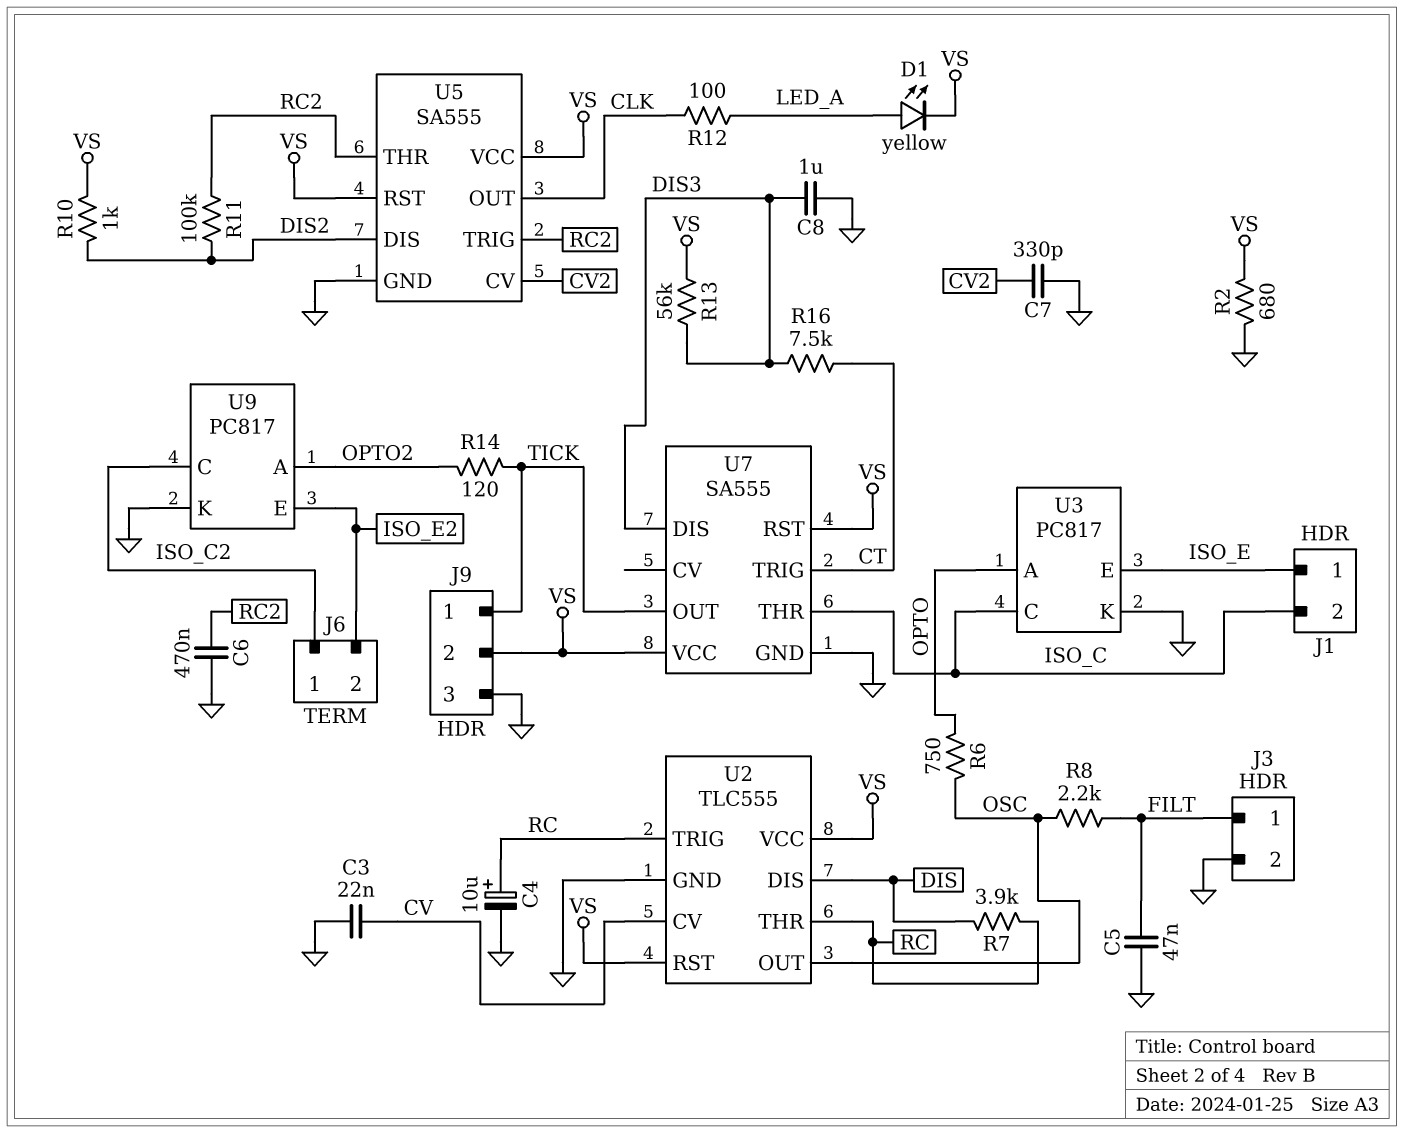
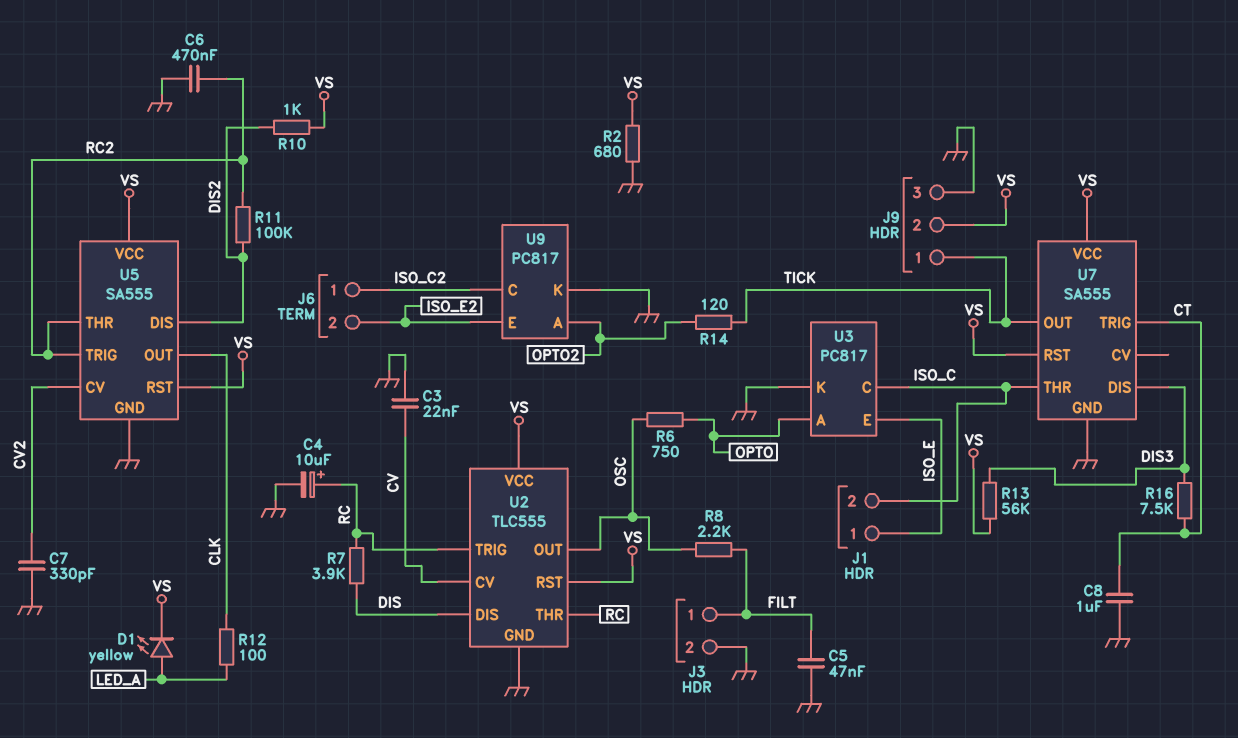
C8: 1uF (DIS3, GND) -> 1uF (CT, GND)

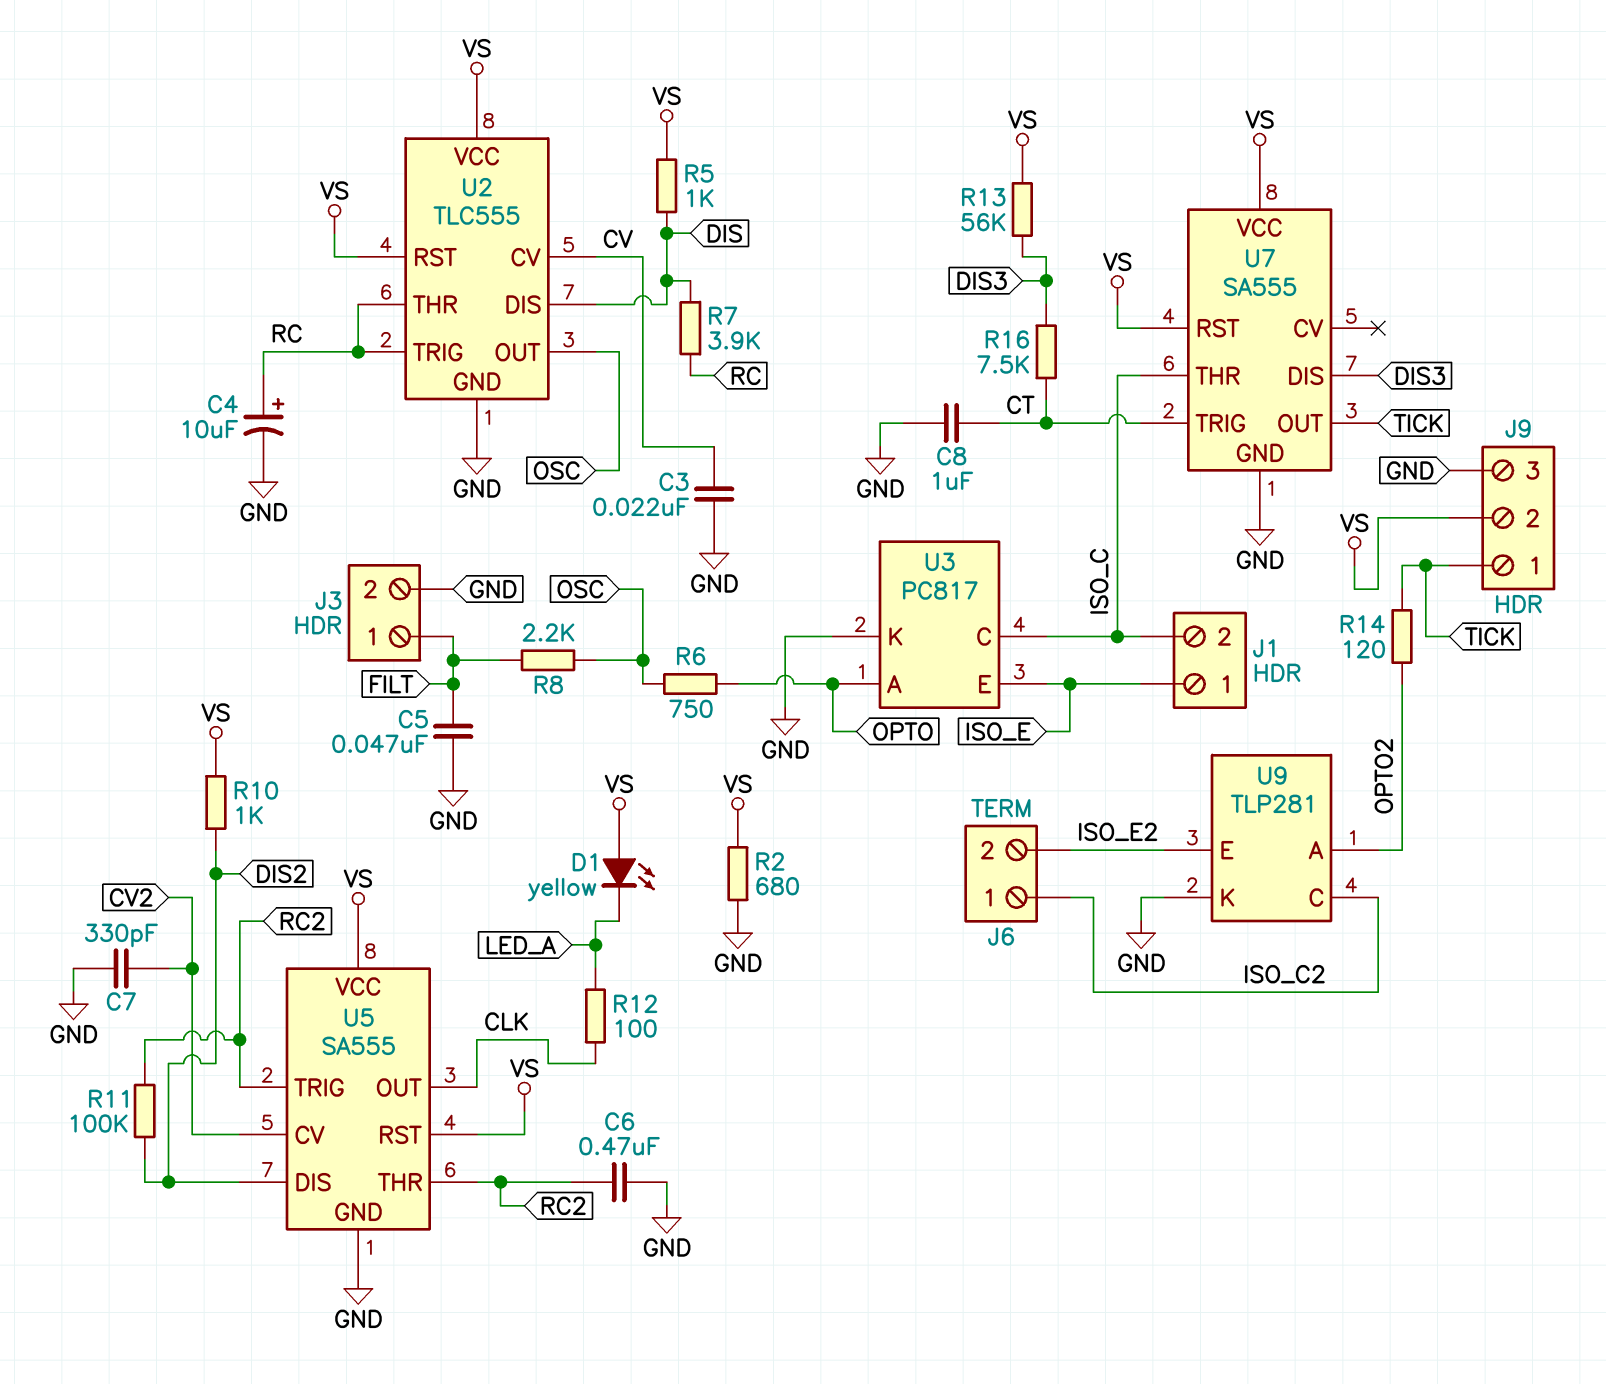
D1: LED yellow (A LED_A, K VS) -> LED yellow (A VS, K LED_A)
R5: none -> 1k (DIS, VS)
U9: PC817 -> TLP281

